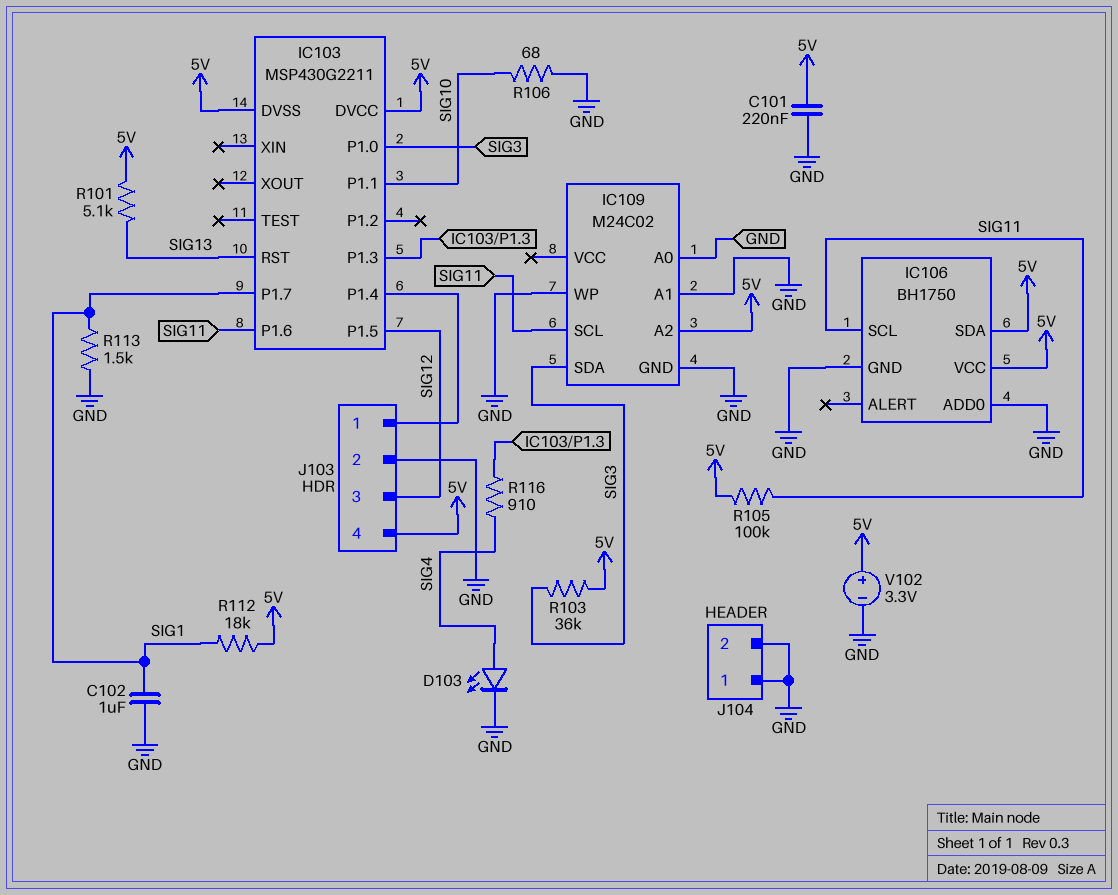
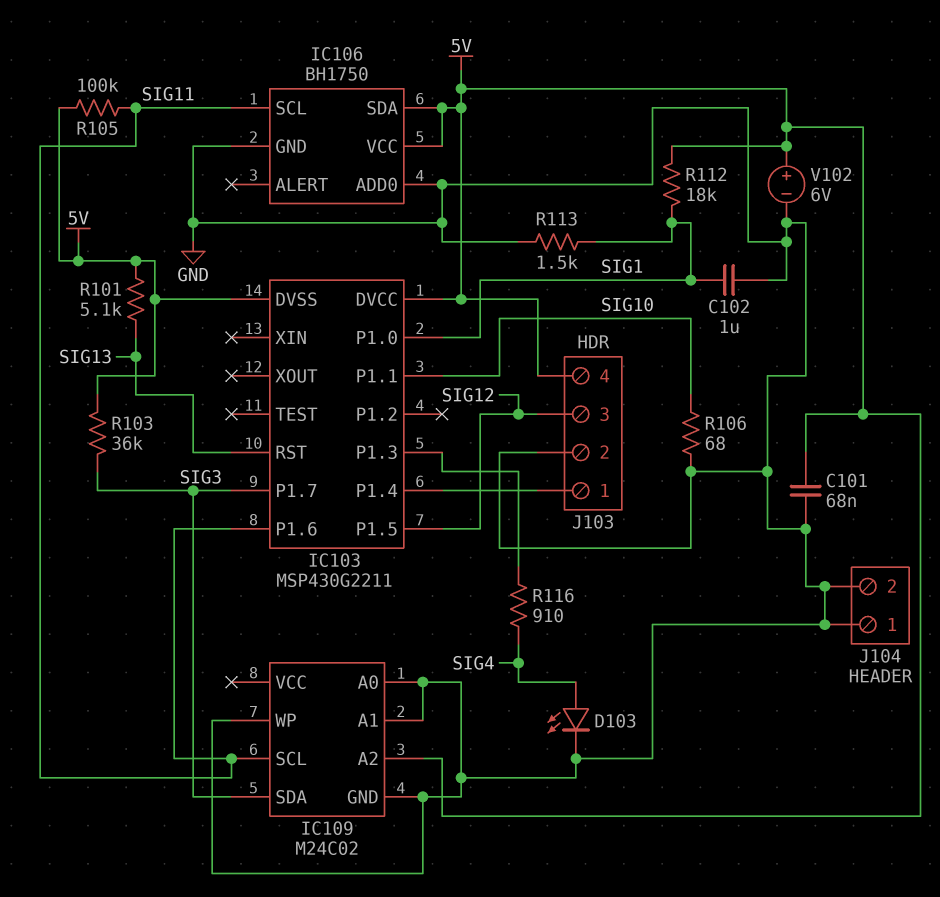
C101: 220nF (5V, GND) -> 68nF (5V, GND)
IC103 pin P1.0: SIG3 -> SIG1
IC103 pin P1.7: SIG1 -> SIG3
V102: 3.3V (plus 5V, minus GND) -> 6V (plus 5V, minus GND)

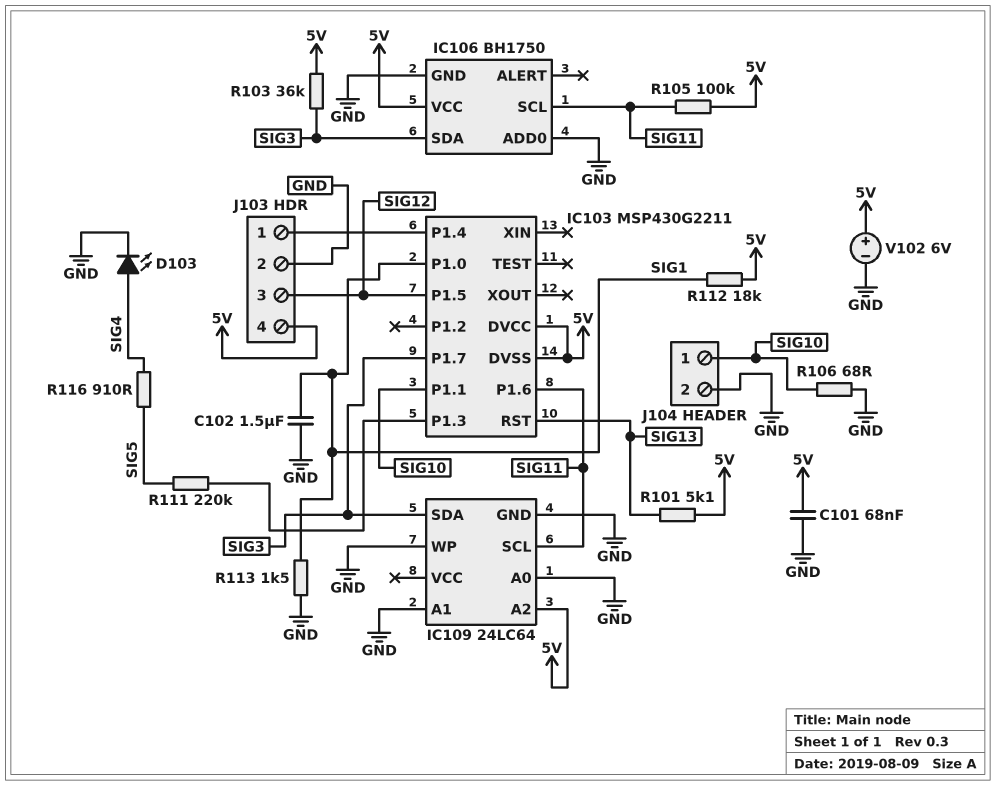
C102: 1uF (GND, SIG1) -> 1.5uF (GND, SIG1)
IC106 pin SDA: 5V -> SIG3
IC109: M24C02 -> 24LC64
J104 pin 1: GND -> SIG10
R111: none -> 220k (IC103/P1.3, SIG5)
R116: 910 (IC103/P1.3, SIG4) -> 910 (SIG4, SIG5)

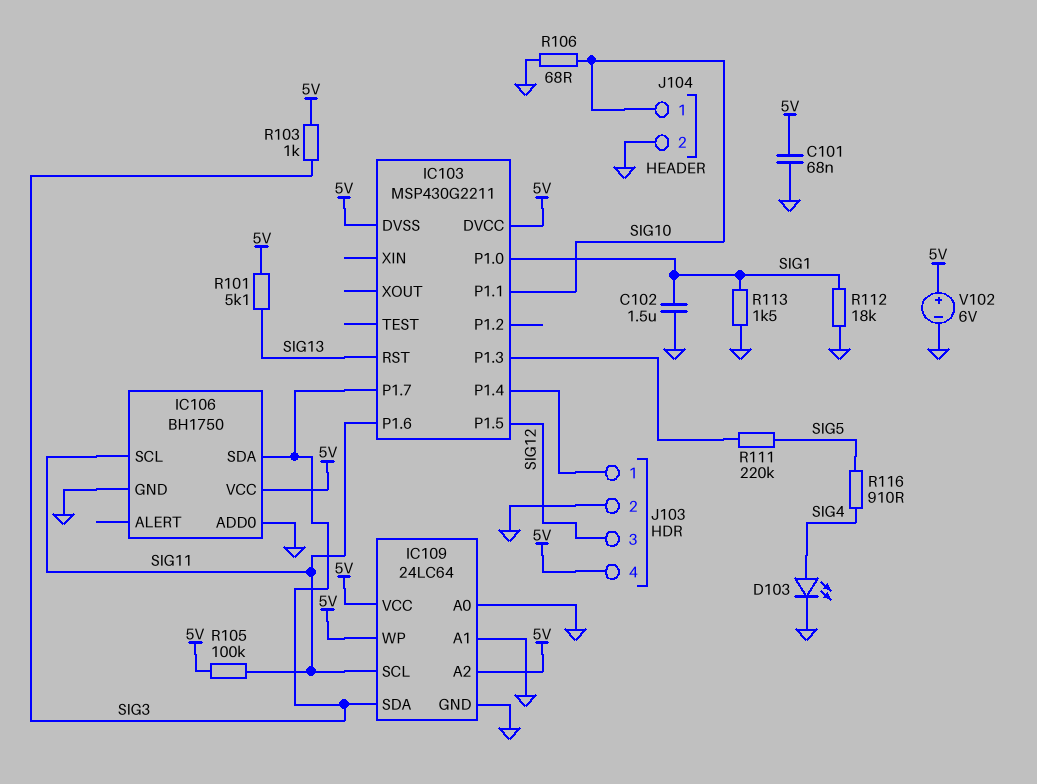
IC109 pin VCC: none -> 5V
IC109 pin WP: GND -> 5V
R103: 36k (5V, SIG3) -> 1k (5V, SIG3)
R112: 18k (5V, SIG1) -> 18k (GND, SIG1)

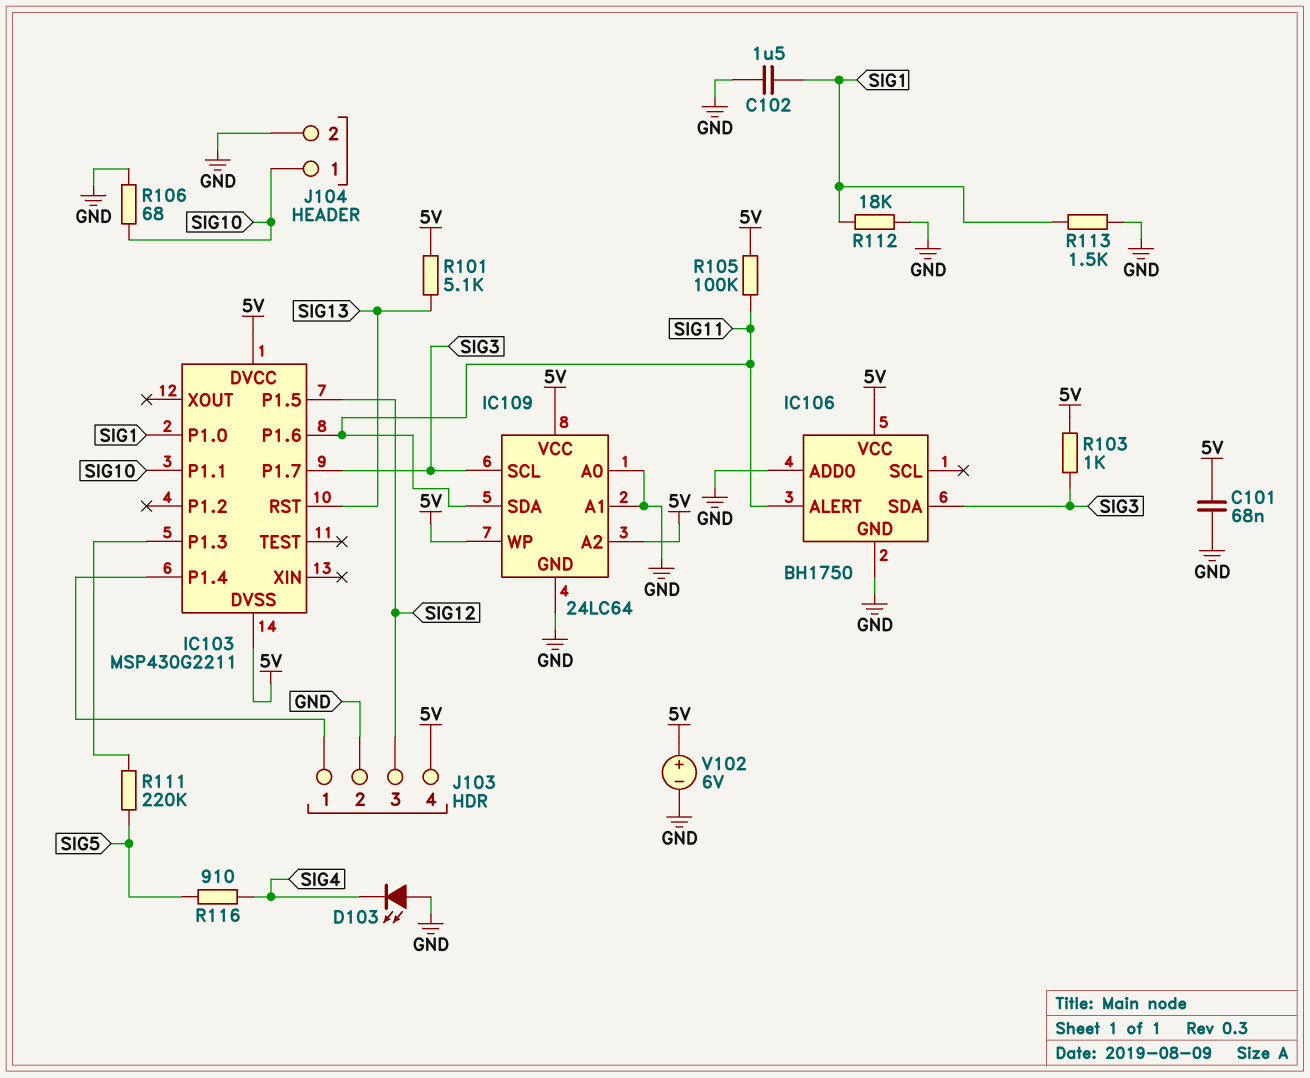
D103: LED (A SIG4, K GND) -> LED (A GND, K SIG4)
IC106 pin ALERT: none -> SIG11
IC106 pin SCL: SIG11 -> none
IC109 pin SCL: SIG11 -> SIG3
IC109 pin SDA: SIG3 -> SIG11

